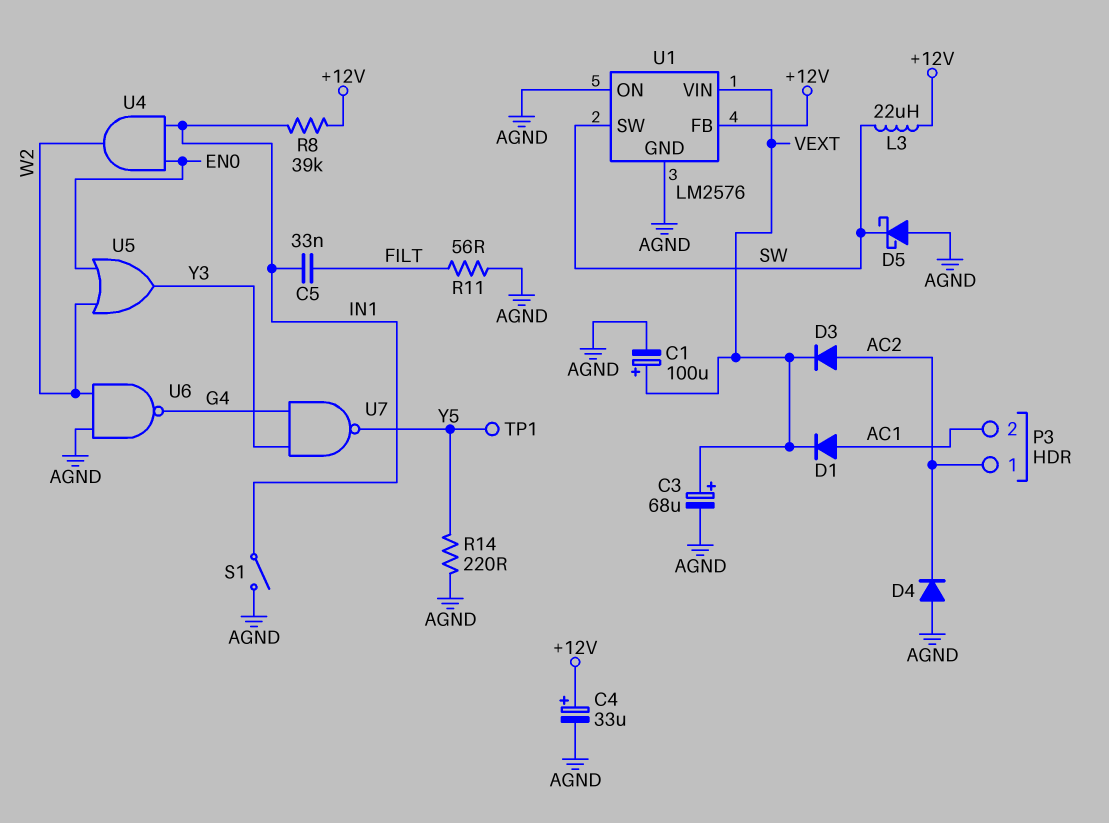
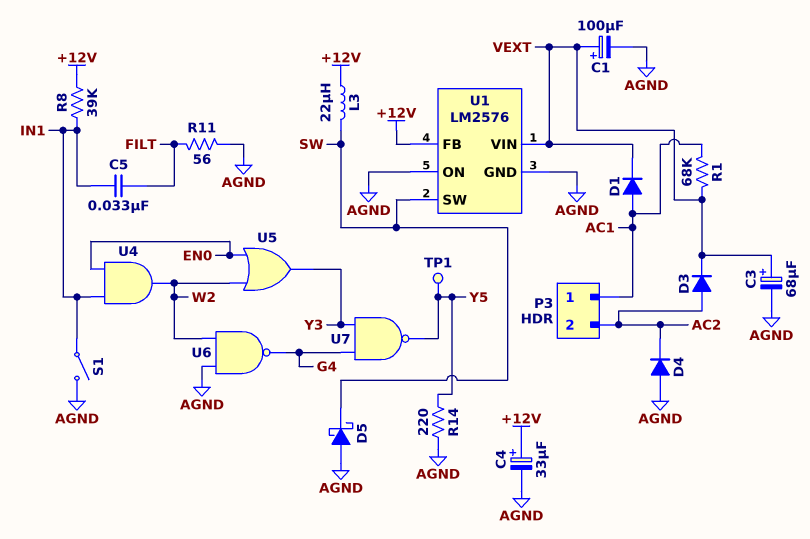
P3 pin 1: AC2 -> AC1
P3 pin 2: AC1 -> AC2
R1: none -> 68k (AC1, VEXT)

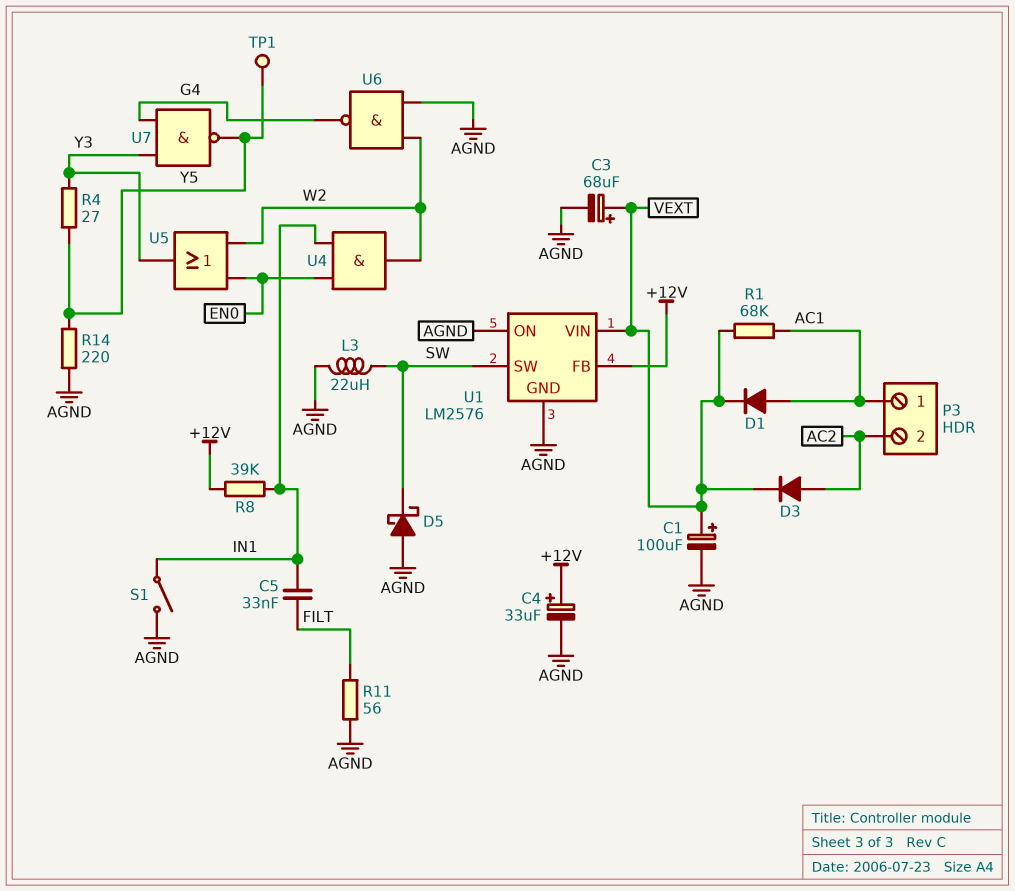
D4: diode (A AGND, K AC2) -> none
L3: 22uH (+12V, SW) -> 22uH (AGND, SW)
R4: none -> 27 (Y3, Y5)

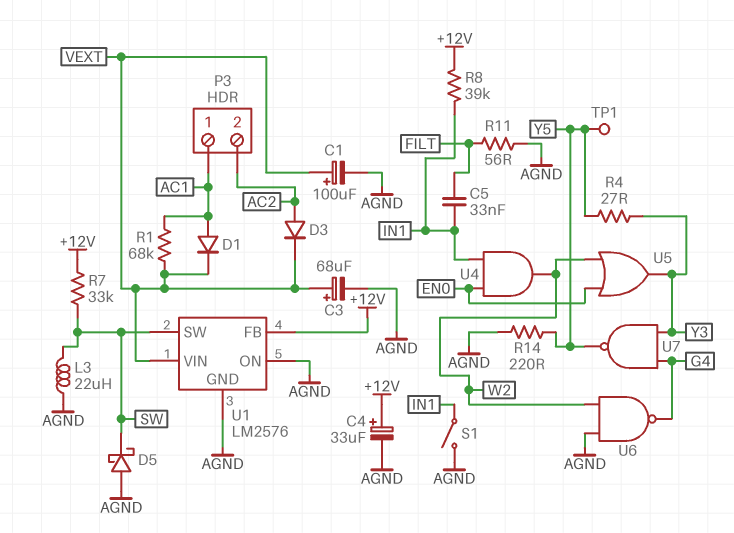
R7: none -> 33k (+12V, SW)

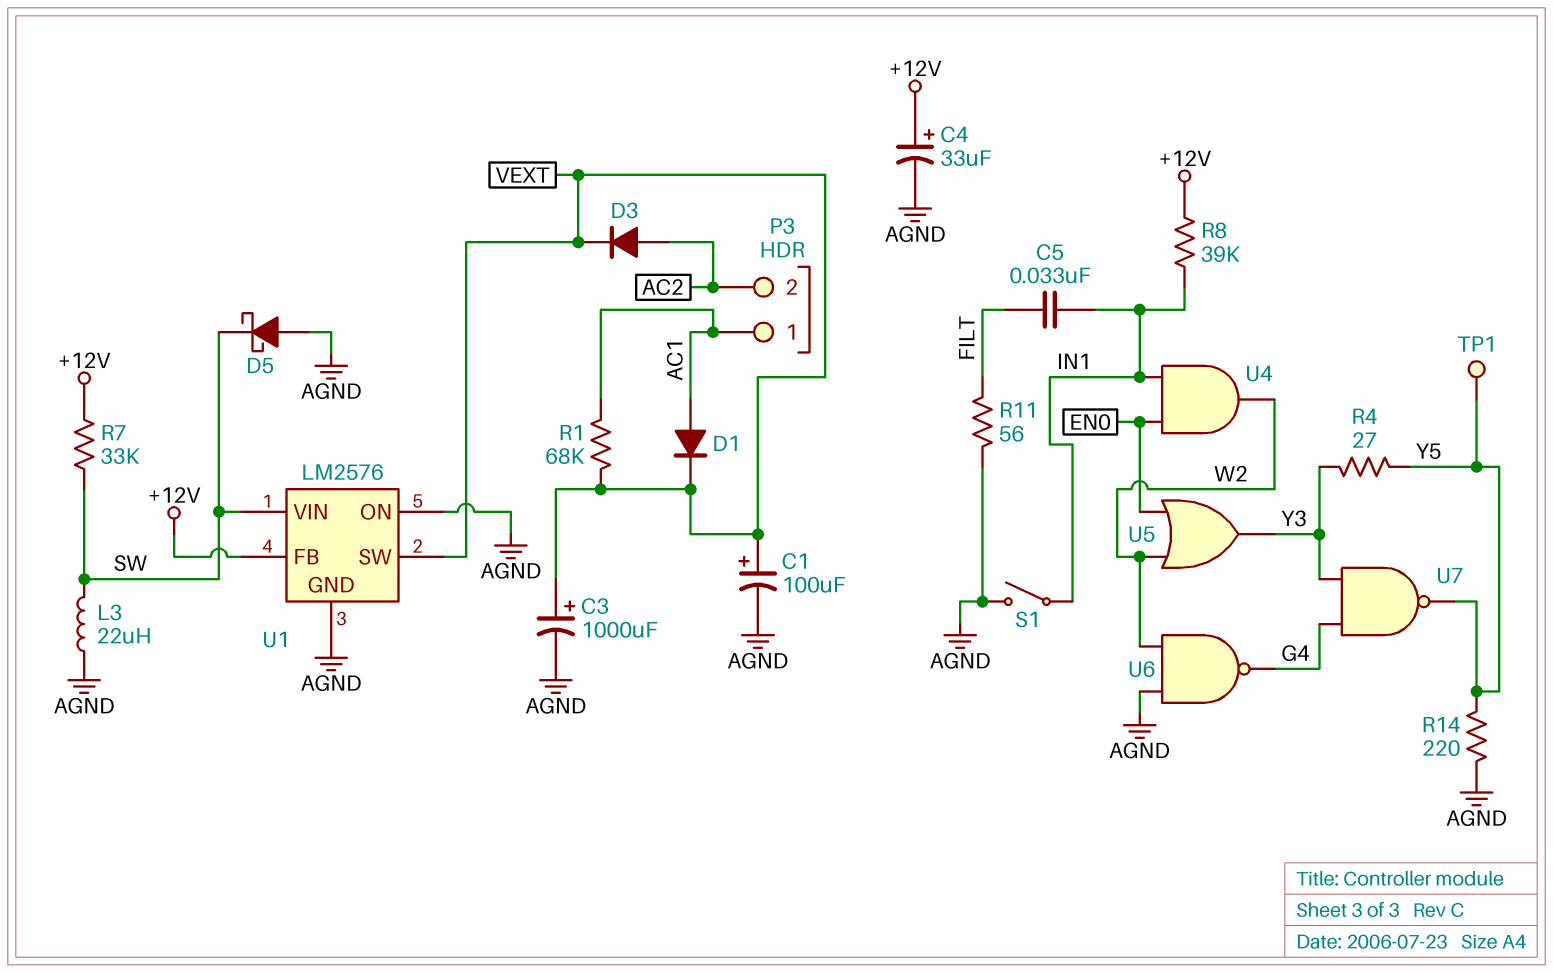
C3: 68uF (plus VEXT, minus AGND) -> 1000uF (plus VEXT, minus AGND)
U1 pin SW: SW -> VEXT
U1 pin VIN: VEXT -> SW

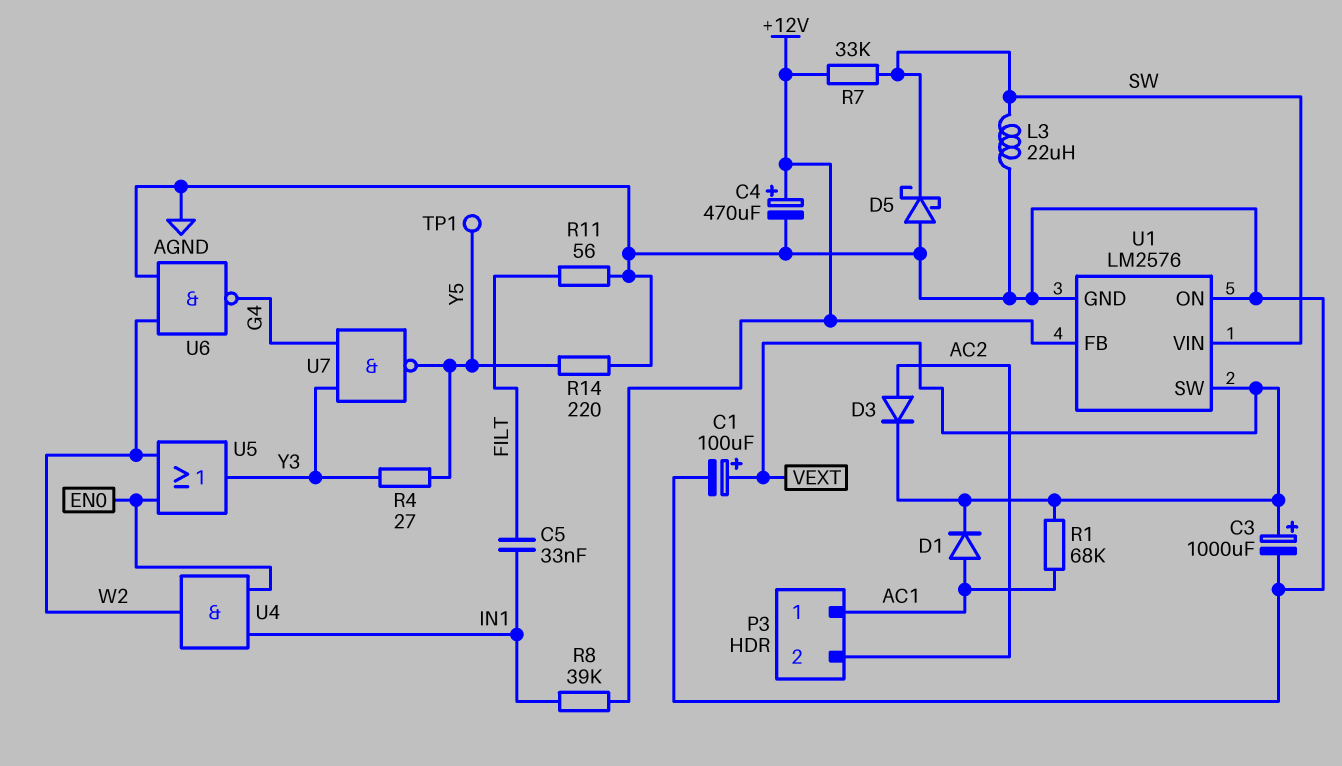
C4: 33uF (plus +12V, minus AGND) -> 470uF (plus +12V, minus AGND)
S1: switch (AGND, IN1) -> none

